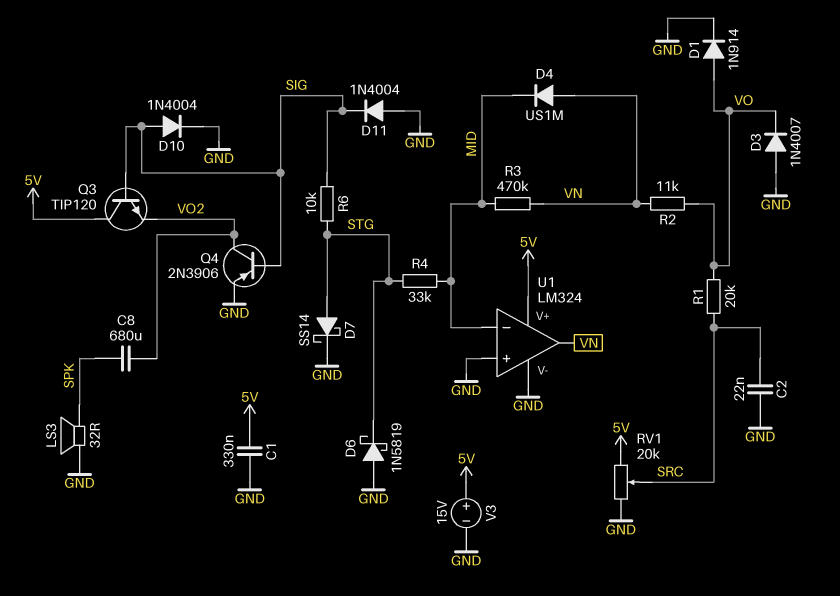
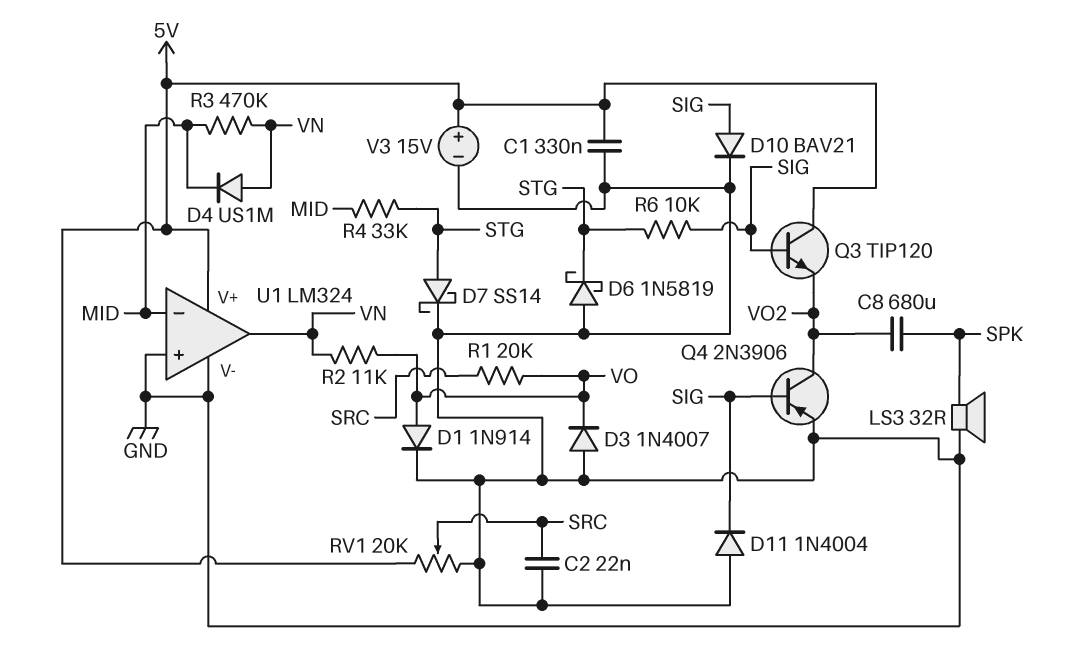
D10: diode 1N4004 (A SIG, K GND) -> diode BAV21 (A SIG, K GND)

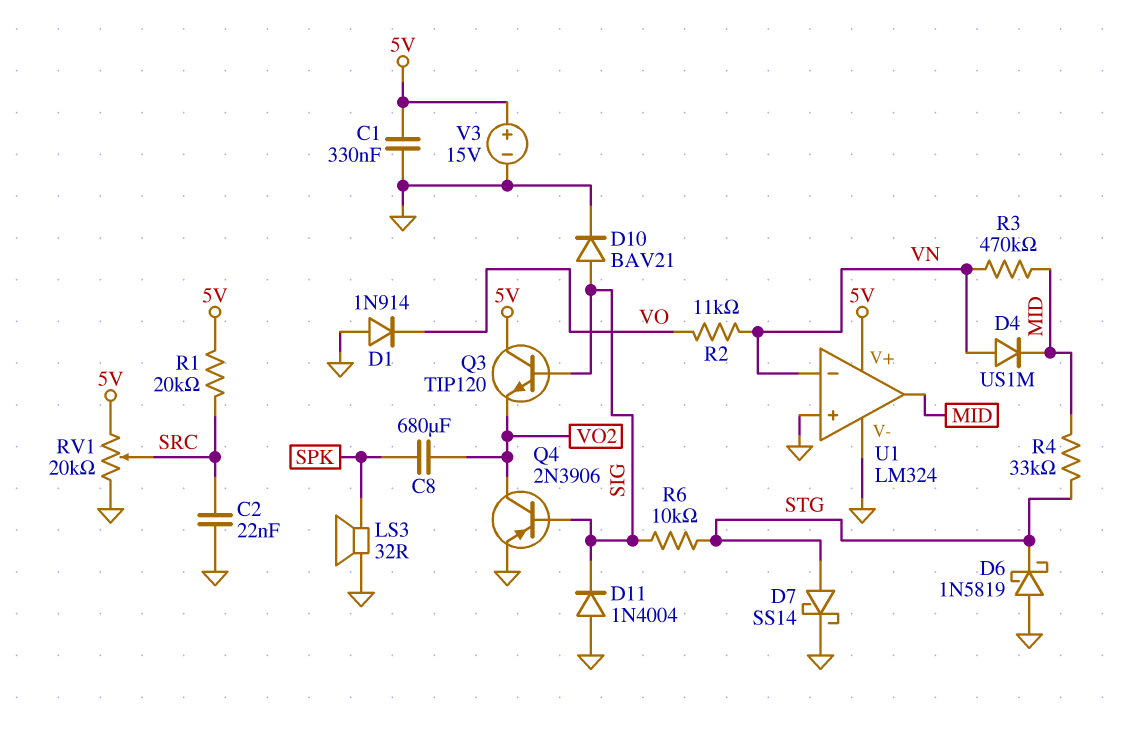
D1: diode 1N914 (A VO, K GND) -> diode 1N914 (A GND, K VO)
D3: diode 1N4007 (A GND, K VO) -> none
R1: 20k (SRC, VO) -> 20k (5V, SRC)
U1 pin in-: MID -> VN
U1 pin out: VN -> MID

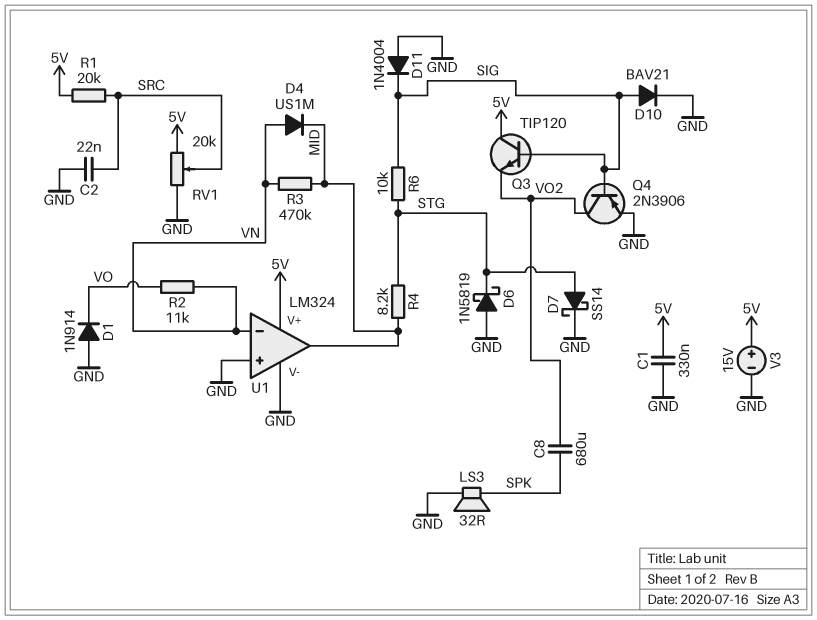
R4: 33k (MID, STG) -> 8.2k (MID, STG)

